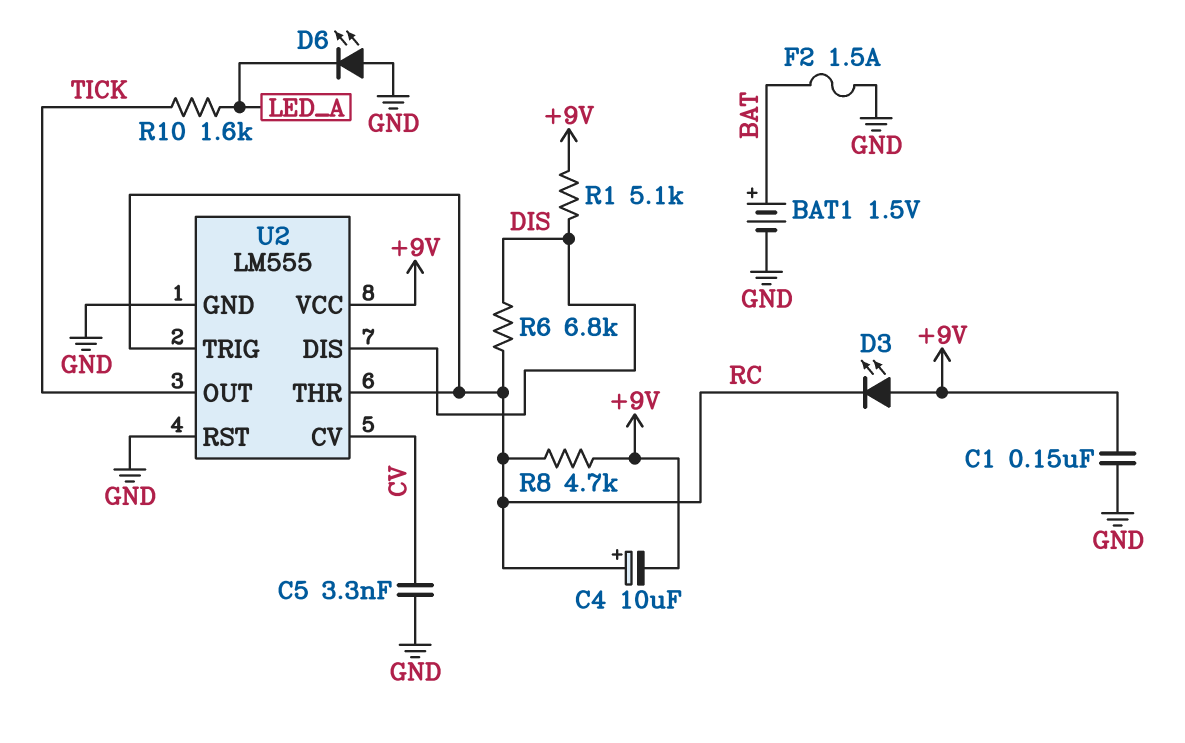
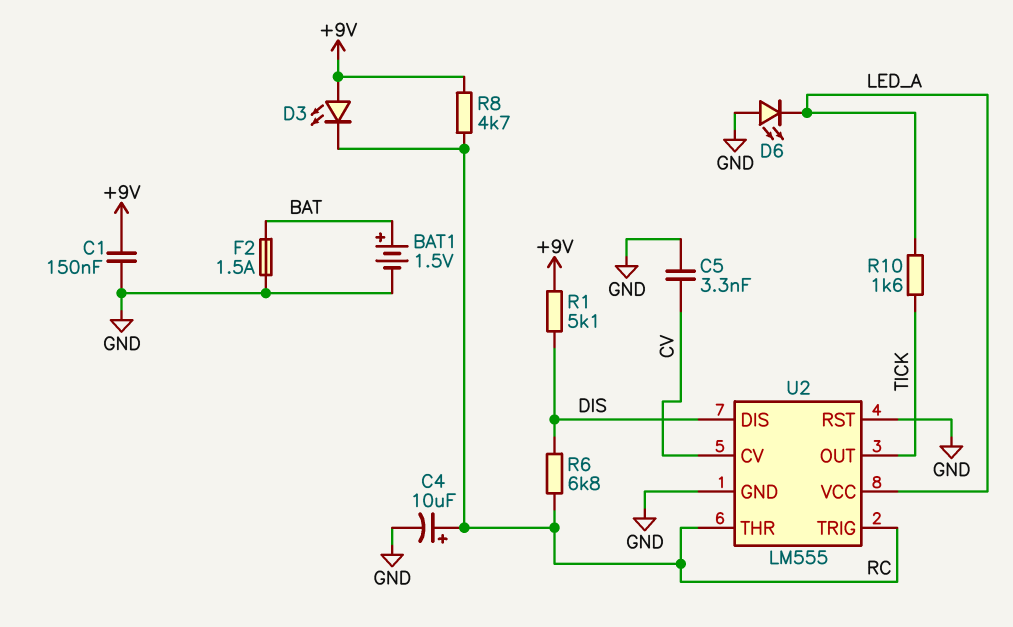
C4: 10uF (plus RC, minus +9V) -> 10uF (plus RC, minus GND)
U2 pin VCC: +9V -> LED_A

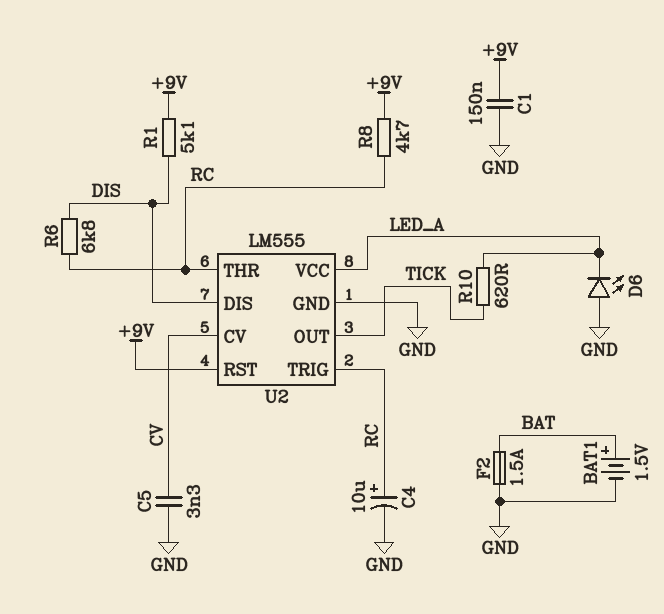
D3: LED (A +9V, K RC) -> none
R10: 1.6k (LED_A, TICK) -> 620 (LED_A, TICK)
U2 pin RST: GND -> +9V

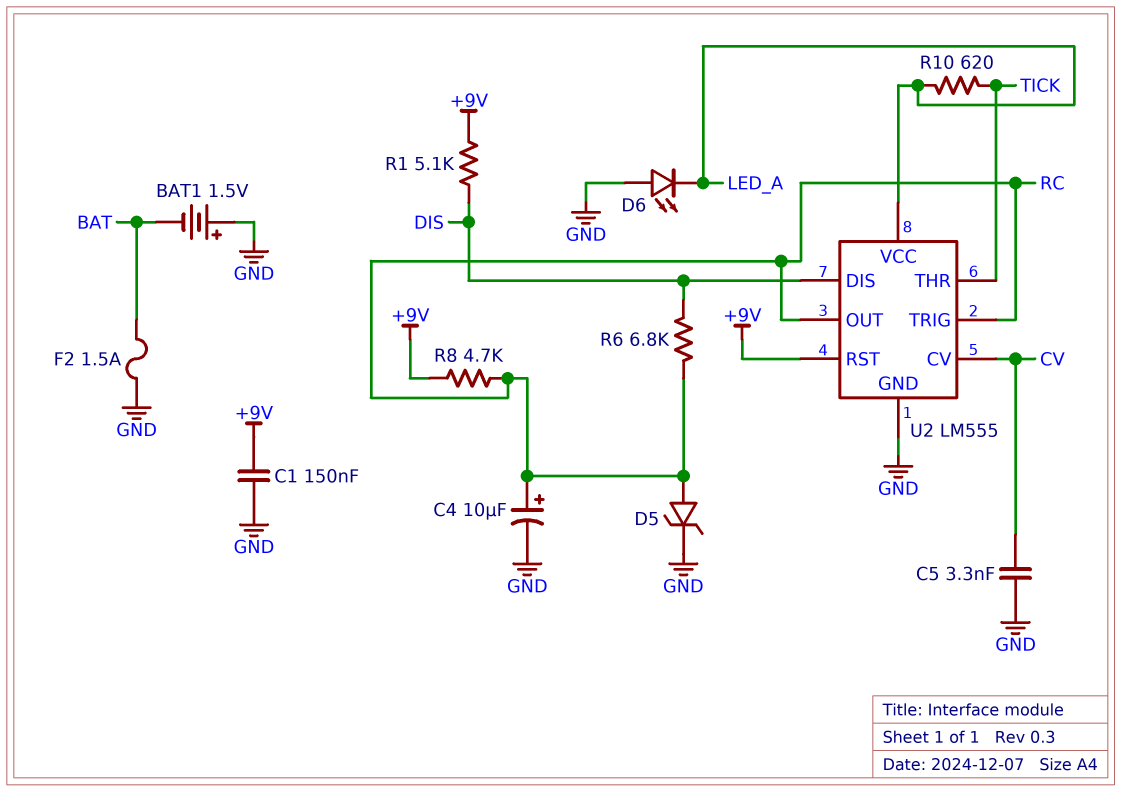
BAT1: 1.5V (plus BAT, minus GND) -> 1.5V (plus GND, minus BAT)
D5: none -> zener (A RC, K GND)
U2 pin OUT: TICK -> RC
U2 pin THR: RC -> TICK

